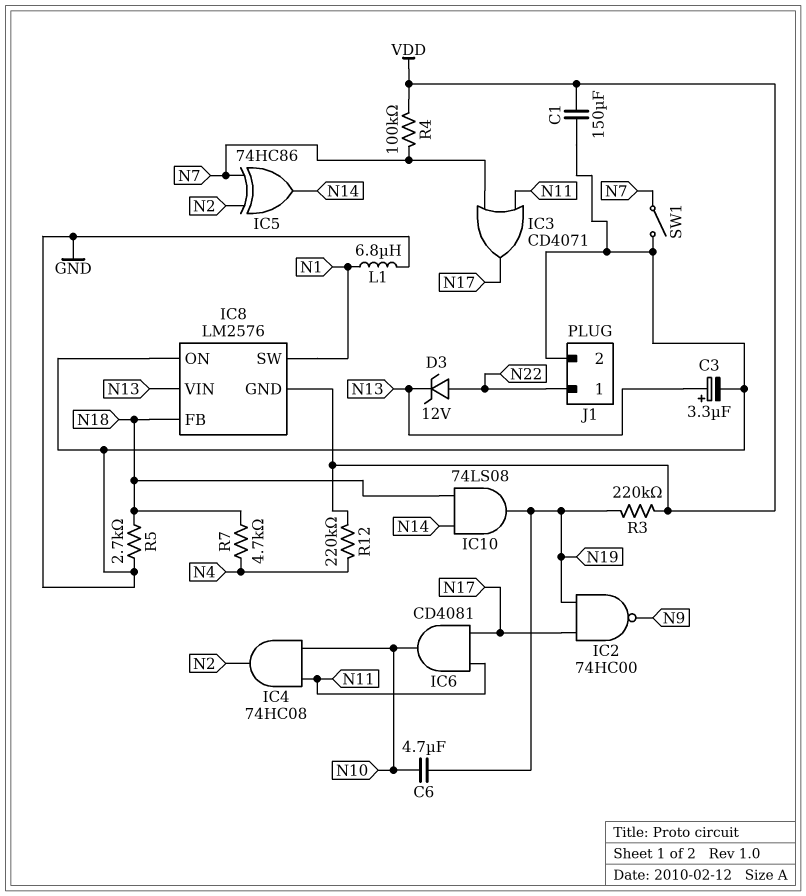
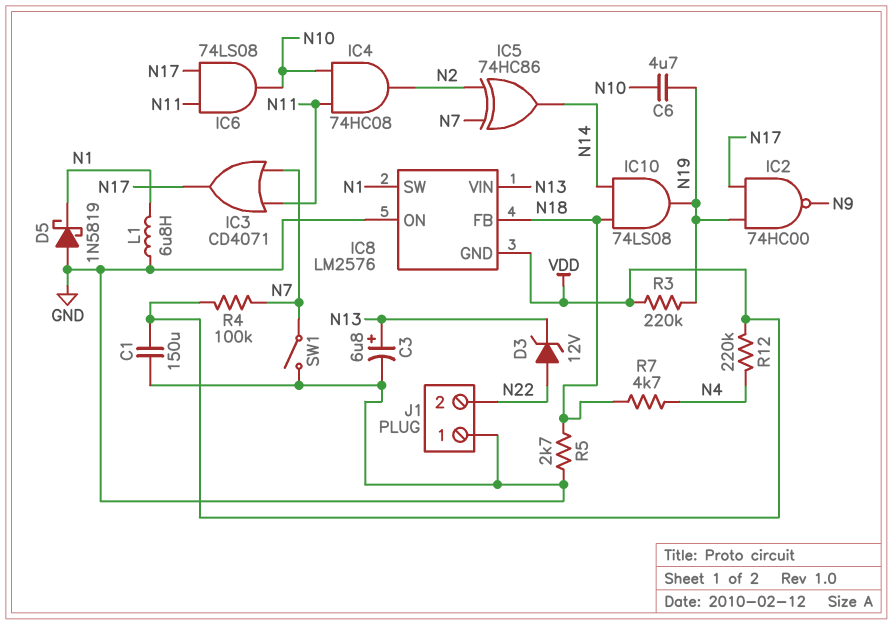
C3: 3.3uF (plus N13, minus GND) -> 6.8uF (plus N13, minus GND)
D5: none -> schottky 1N5819 (A GND, K N1)
IC6: AND CD4081 (in N11, in N17, out N10) -> AND 74LS08 (in N11, in N17, out N10)
J1 pin 1: N22 -> GND
J1 pin 2: GND -> N22

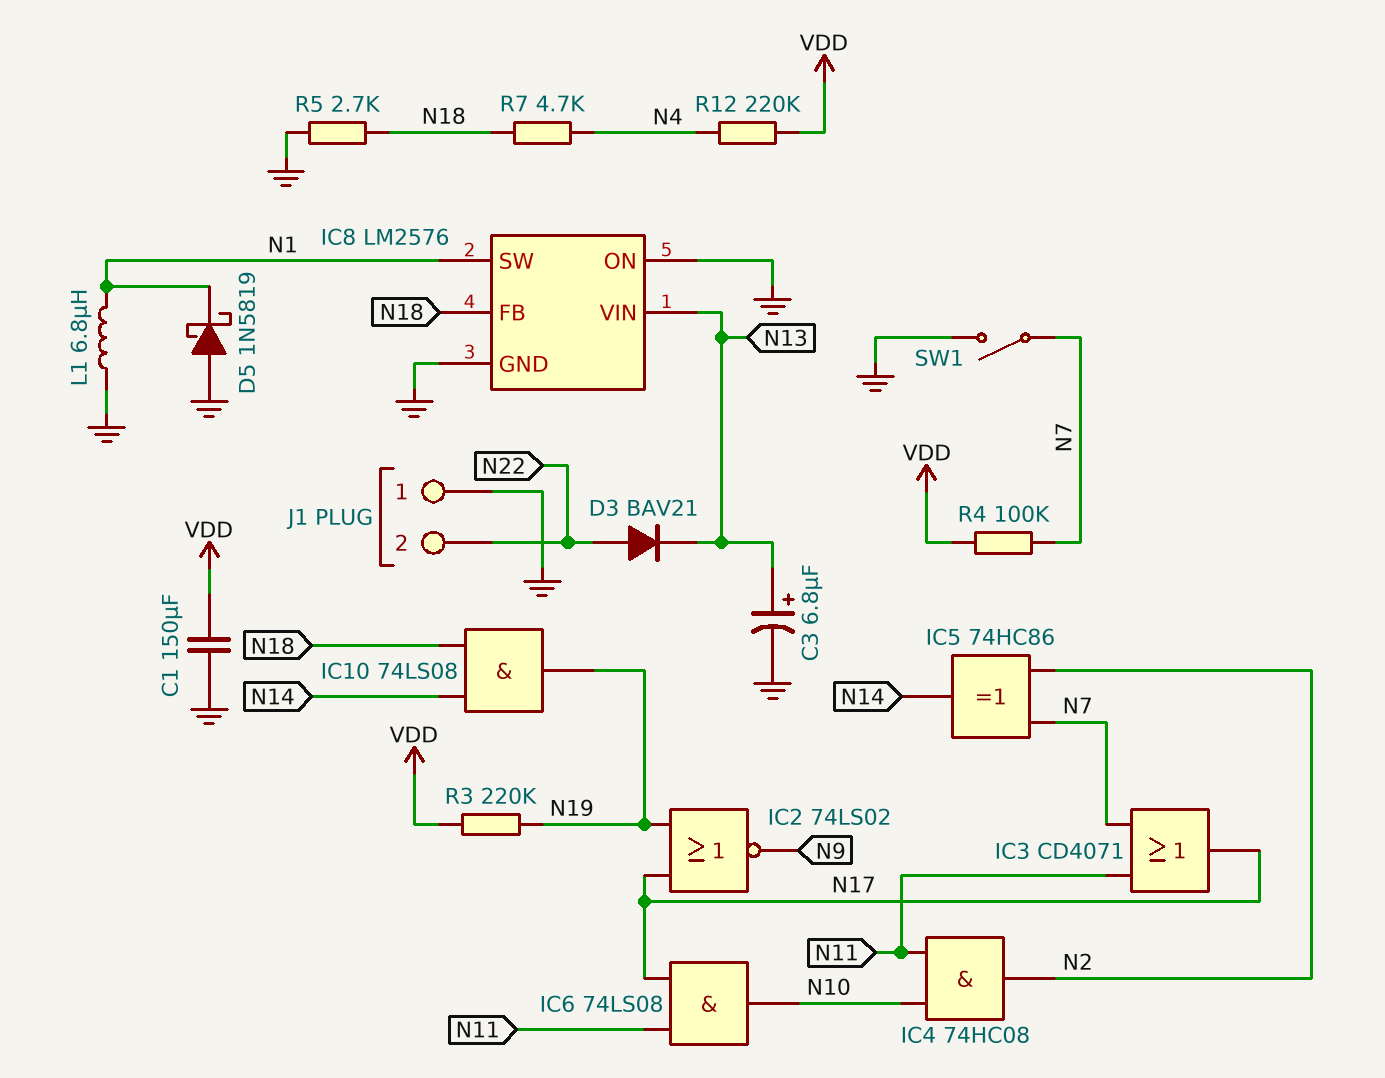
C6: 4.7uF (N10, N19) -> none
D3: zener 12V (A N22, K N13) -> diode BAV21 (A N22, K N13)
IC2: NAND 74HC00 (in N17, in N19, out N9) -> NOR 74LS02 (in N17, in N19, out N9)
IC8 pin GND: VDD -> GND

